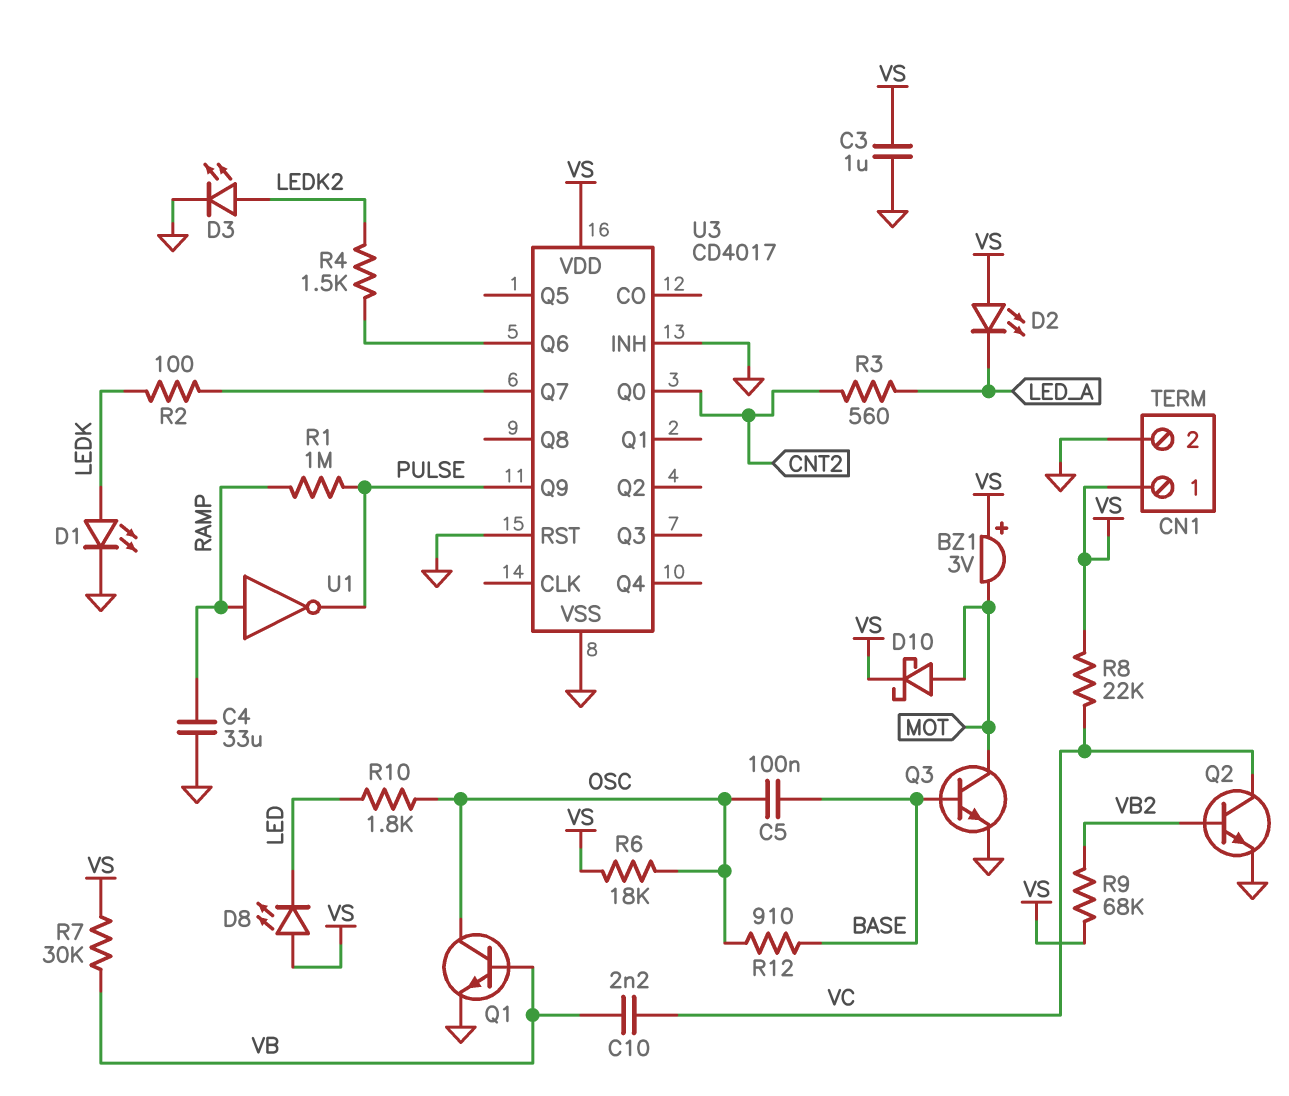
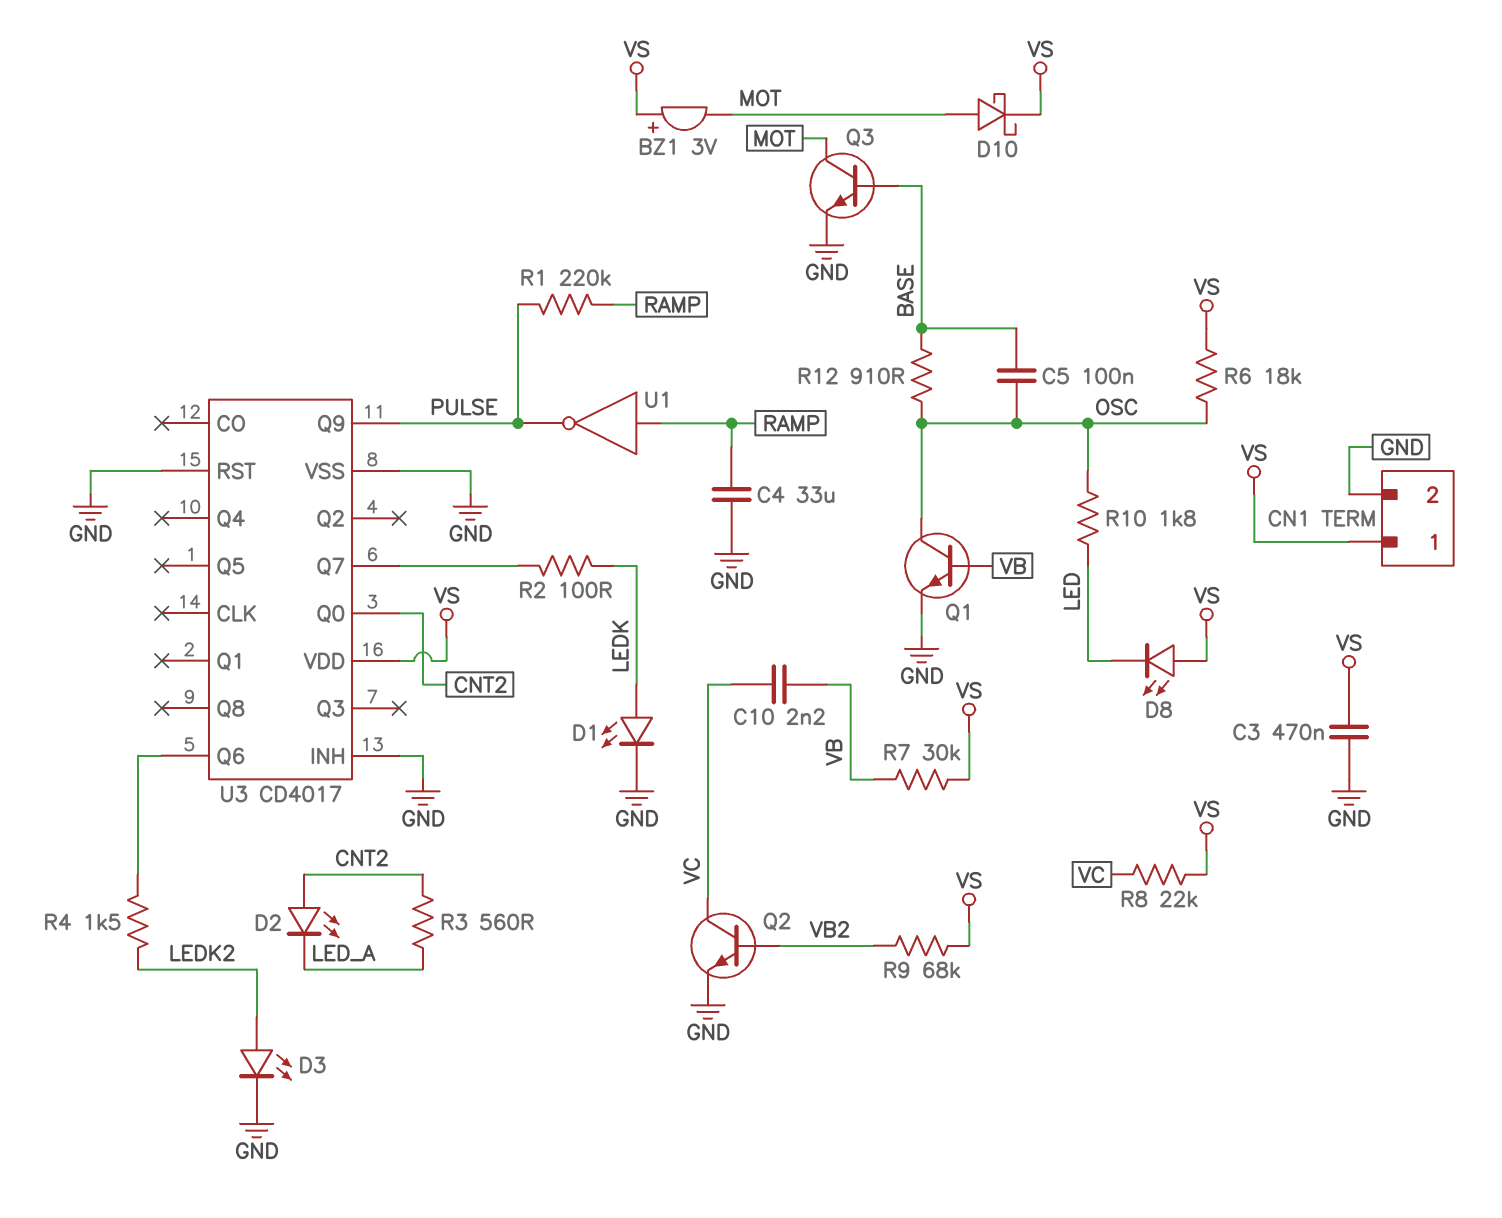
C3: 1uF (GND, VS) -> 470nF (GND, VS)
D2: LED (A VS, K LED_A) -> LED (A CNT2, K LED_A)
R1: 1M (PULSE, RAMP) -> 220k (PULSE, RAMP)

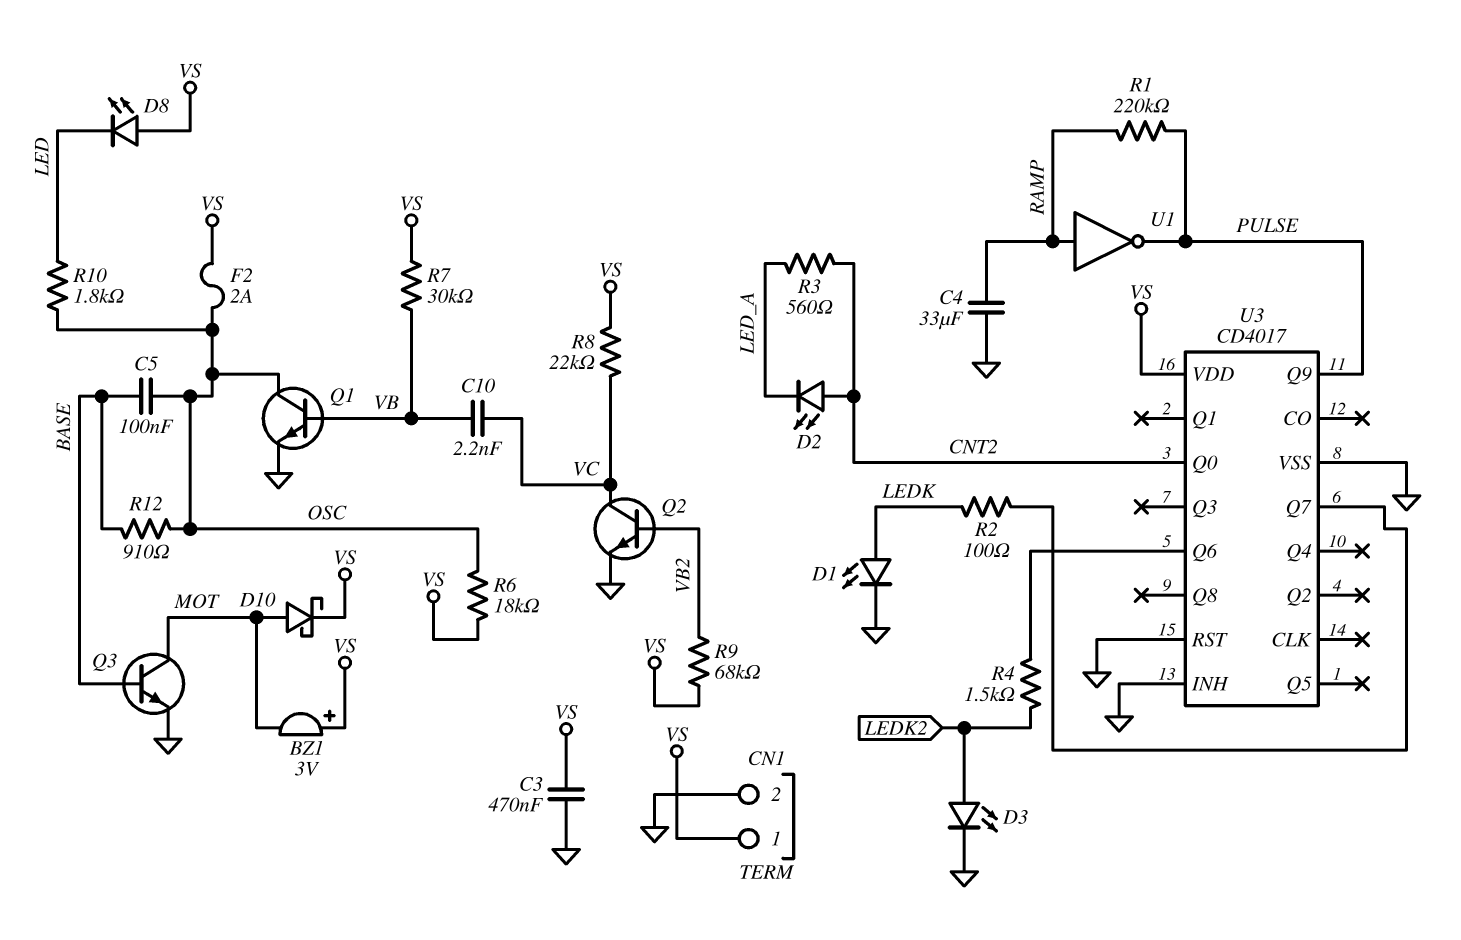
F2: none -> 2A (OSC, VS)

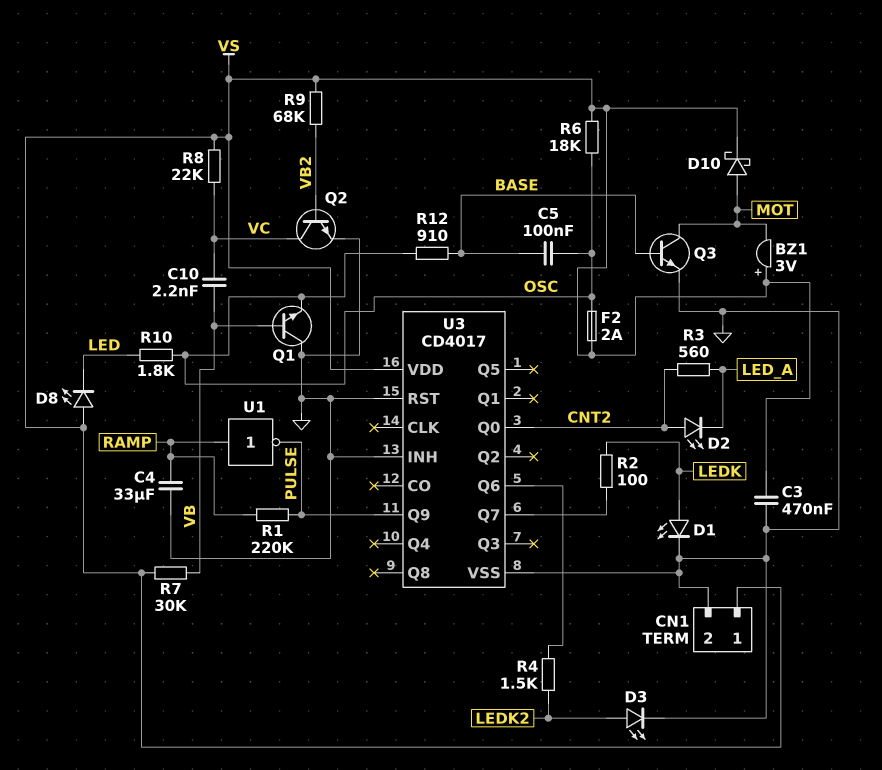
Q1: NPN (B VB, C OSC, E GND) -> NPN (B VB, C GND, E OSC)

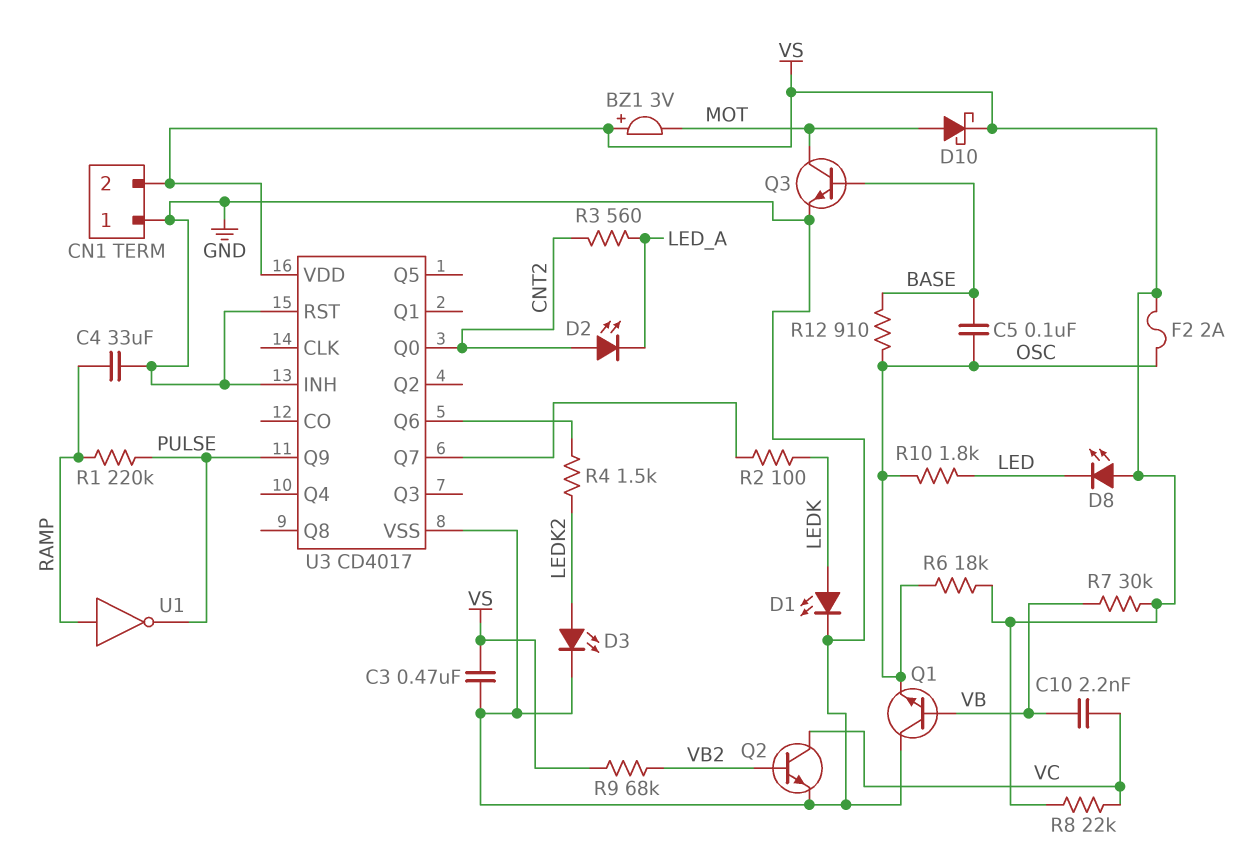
CN1 pin 1: VS -> GND
CN1 pin 2: GND -> VS

